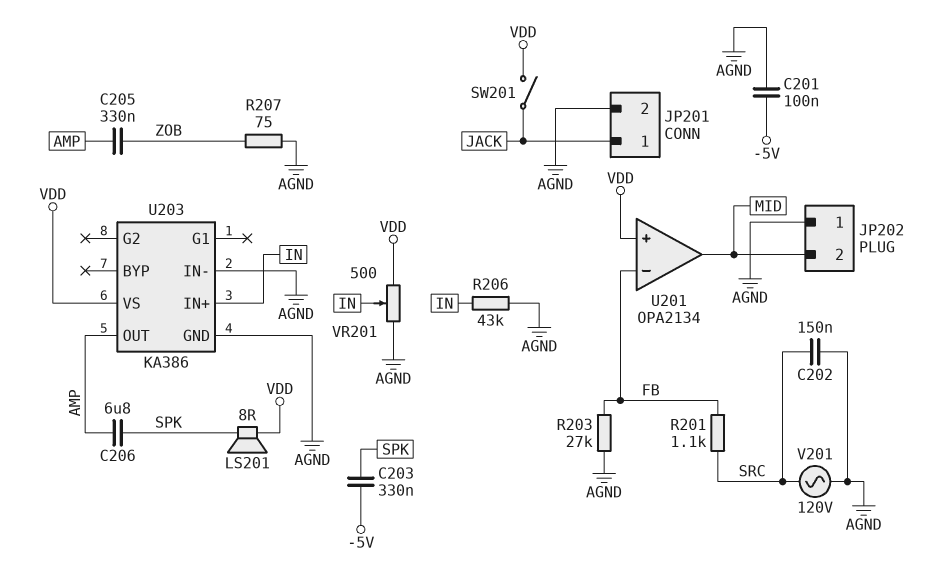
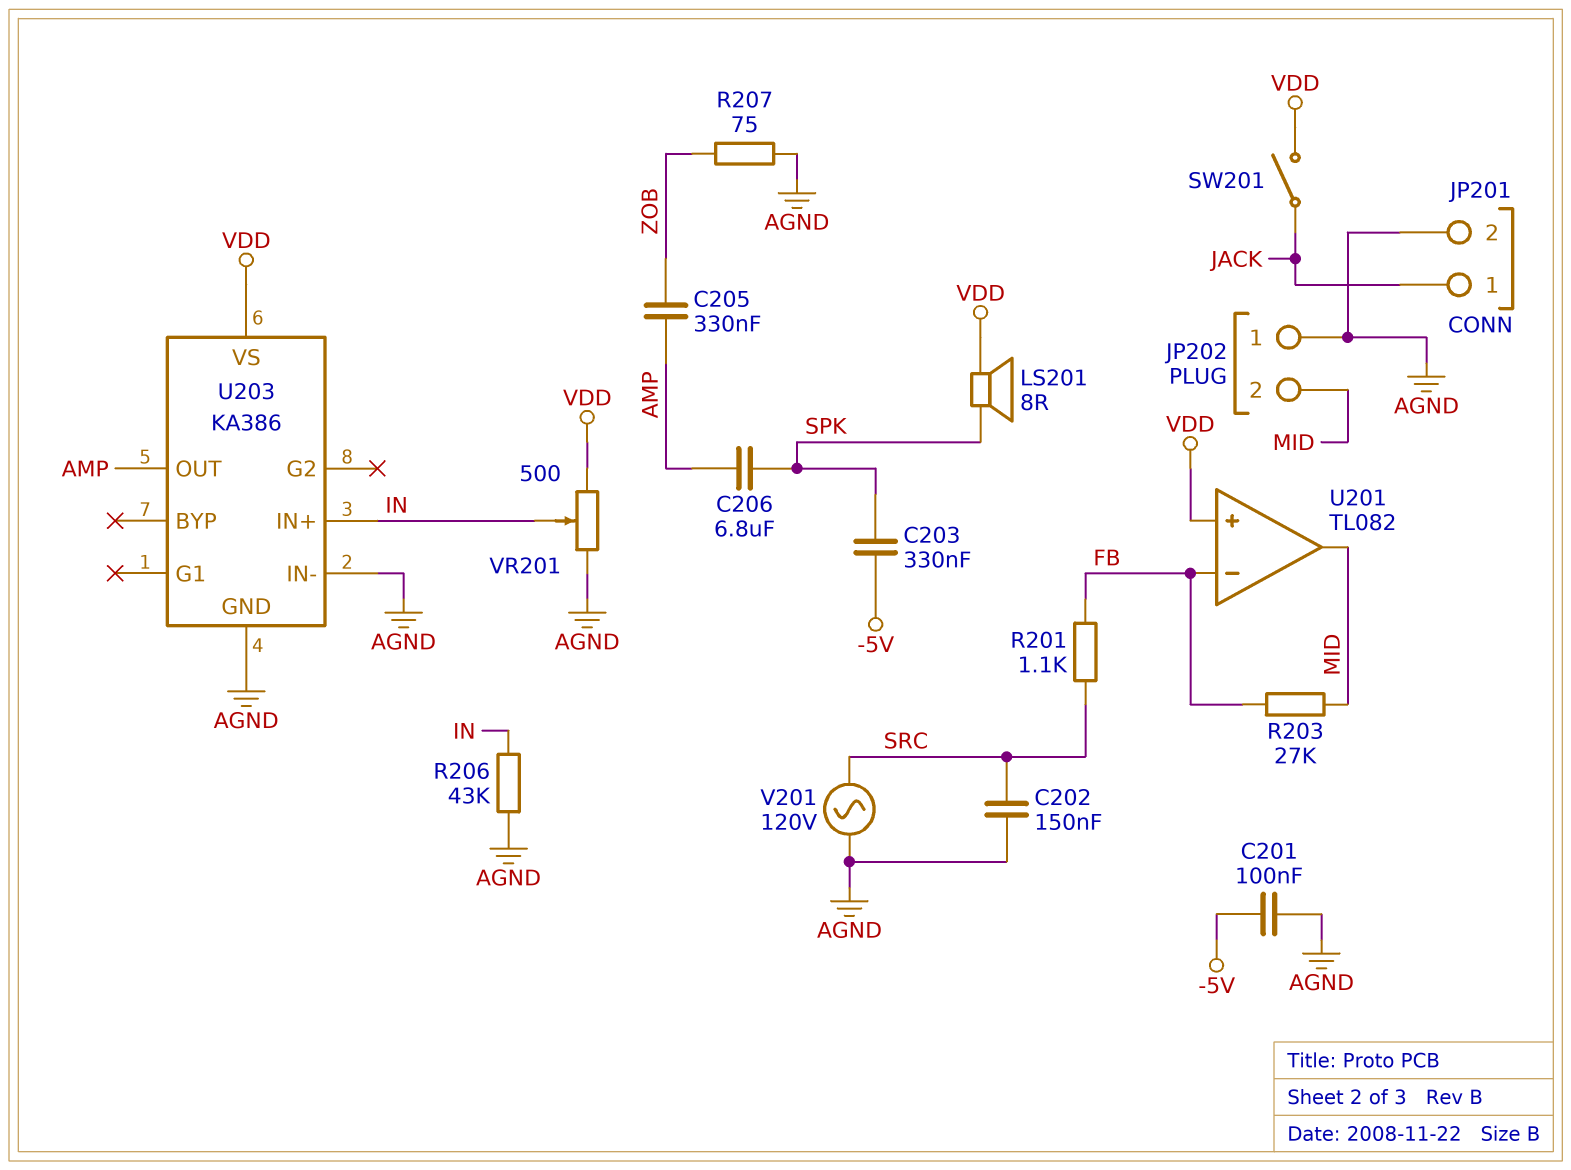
R203: 27k (AGND, FB) -> 27k (FB, MID)
U201: OPA2134 -> TL082

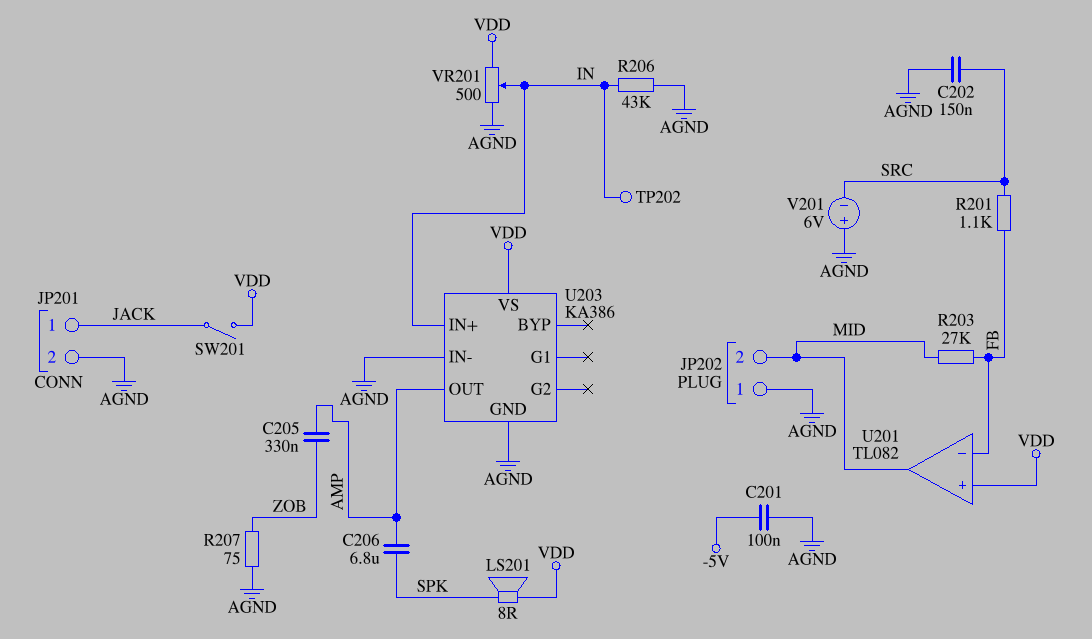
C203: 330nF (-5V, SPK) -> none
TP202: none -> test point (IN)
V201: AC 120V (AGND, SRC) -> 6V (plus AGND, minus SRC)

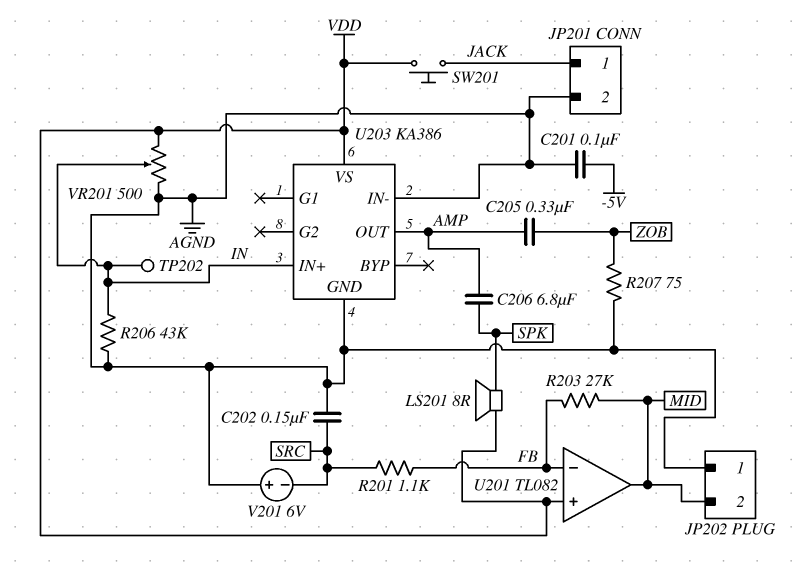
SW201: switch (JACK, VDD) -> button (JACK, VDD)

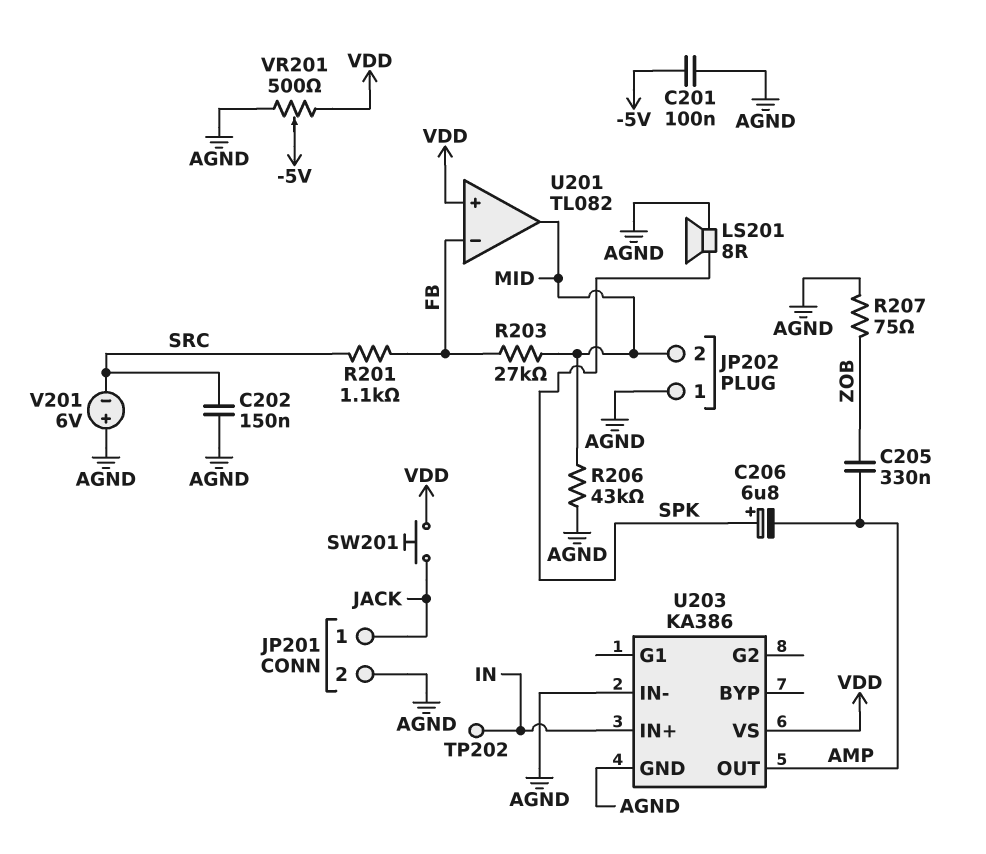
C206: 6.8uF (AMP, SPK) -> 6.8uF (plus SPK, minus AMP)
LS201: speaker 8R (SPK, VDD) -> speaker 8R (AGND, SPK)
R206: 43k (AGND, IN) -> 43k (AGND, MID)
VR201: 500 (AGND, VDD, wiper IN) -> 500 (AGND, VDD, wiper -5V)

